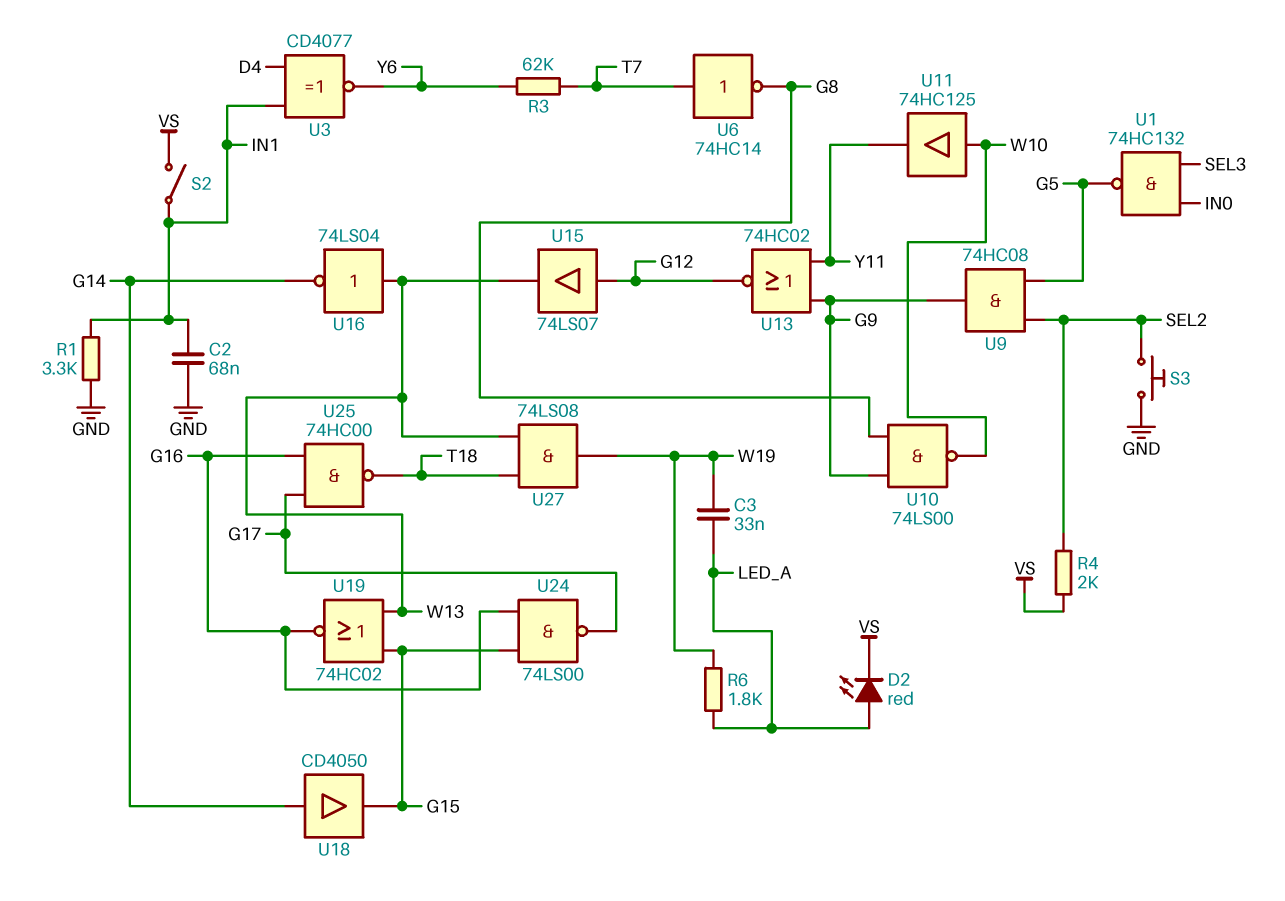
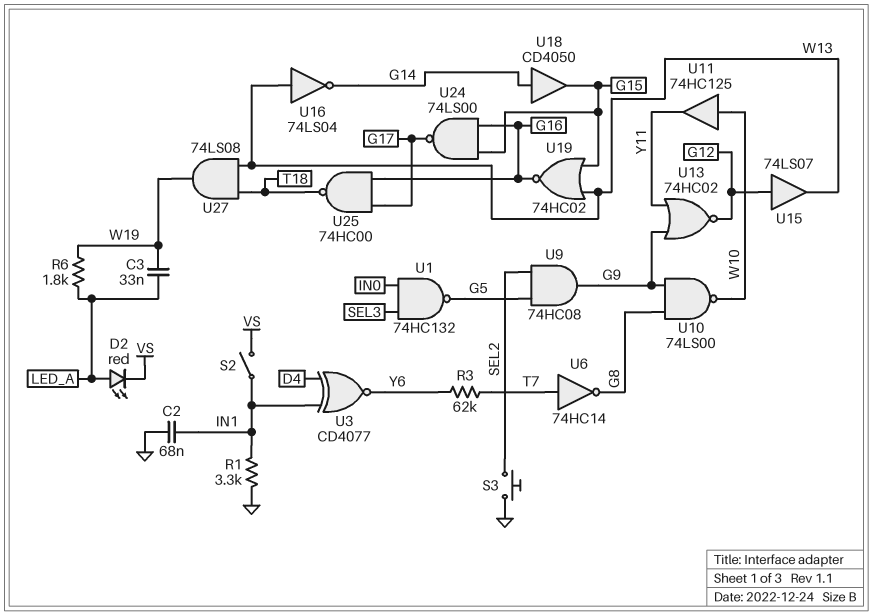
R4: 2k (SEL2, VS) -> none

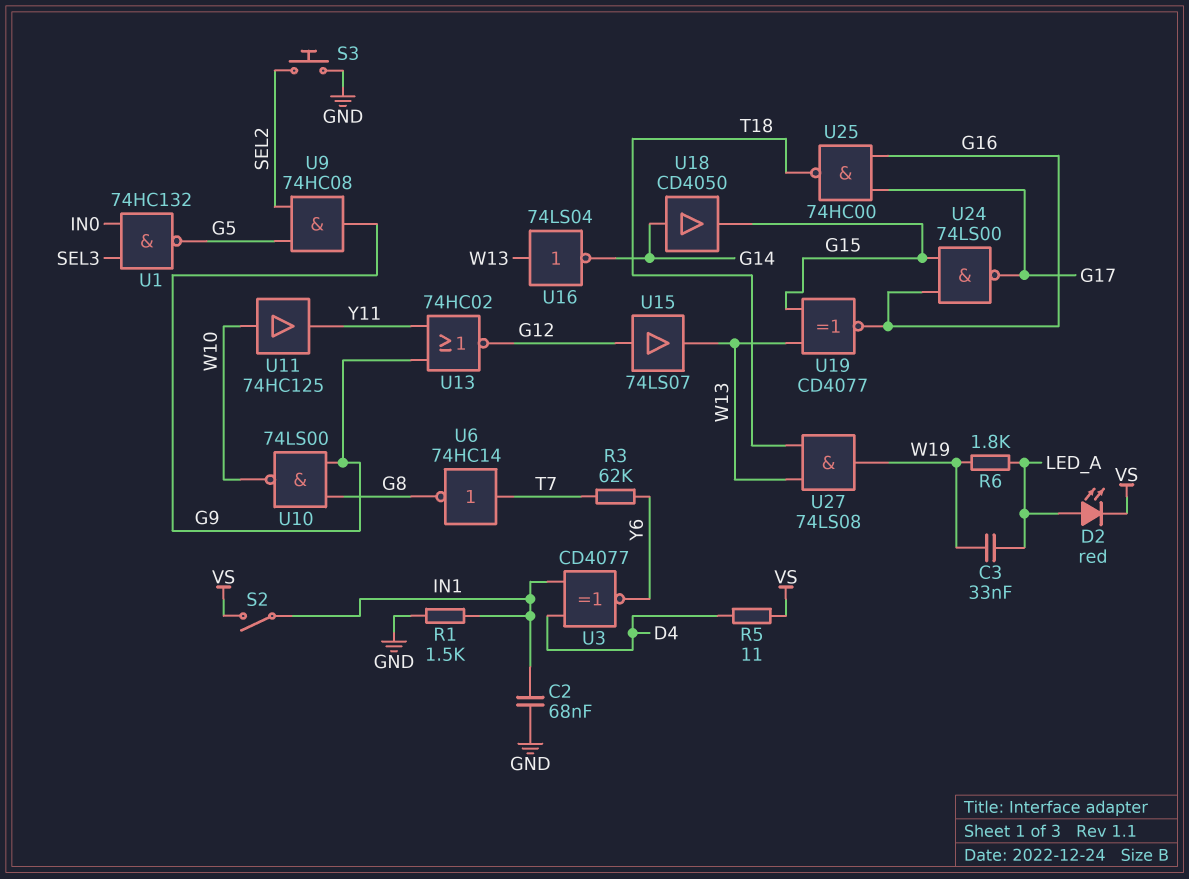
R1: 3.3k (GND, IN1) -> 1.5k (GND, IN1)
R5: none -> 11 (D4, VS)
U19: NOR 74HC02 (in G15, in W13, out G16) -> XNOR CD4077 (in G15, in W13, out G16)

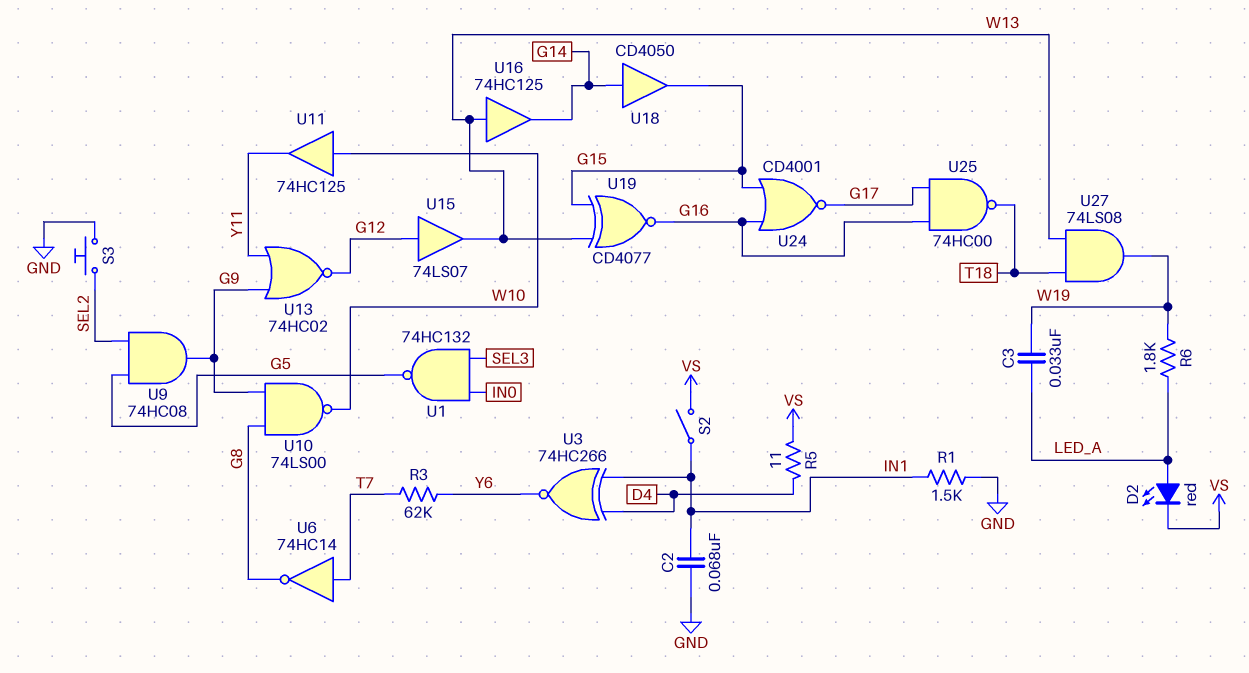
U3: XNOR CD4077 (in D4, in IN1, out Y6) -> XNOR 74HC266 (in D4, in IN1, out Y6)
U16: NOT 74LS04 (in W13, out G14) -> buffer 74HC125 (in W13, out G14)
U24: NAND 74LS00 (in G15, in G16, out G17) -> NOR CD4001 (in G15, in G16, out G17)

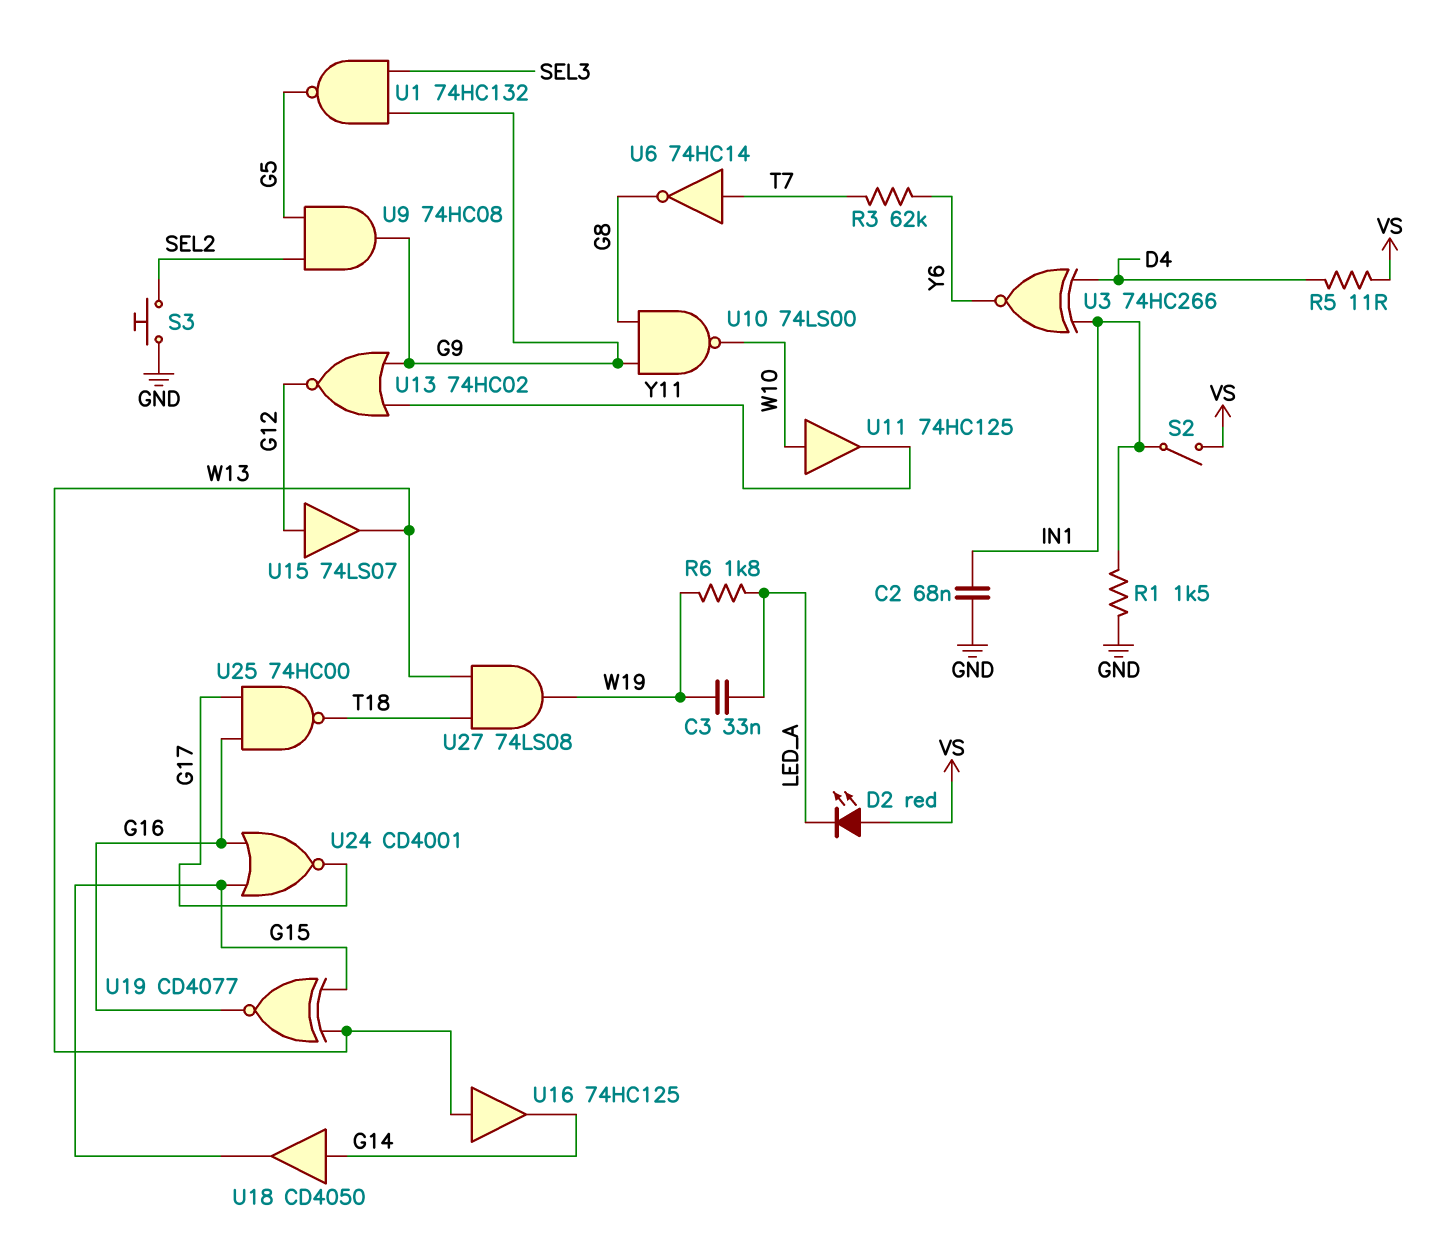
D2: LED red (A LED_A, K VS) -> LED red (A VS, K LED_A)
U1: NAND 74HC132 (in IN0, in SEL3, out G5) -> NAND 74HC132 (in G9, in SEL3, out G5)

